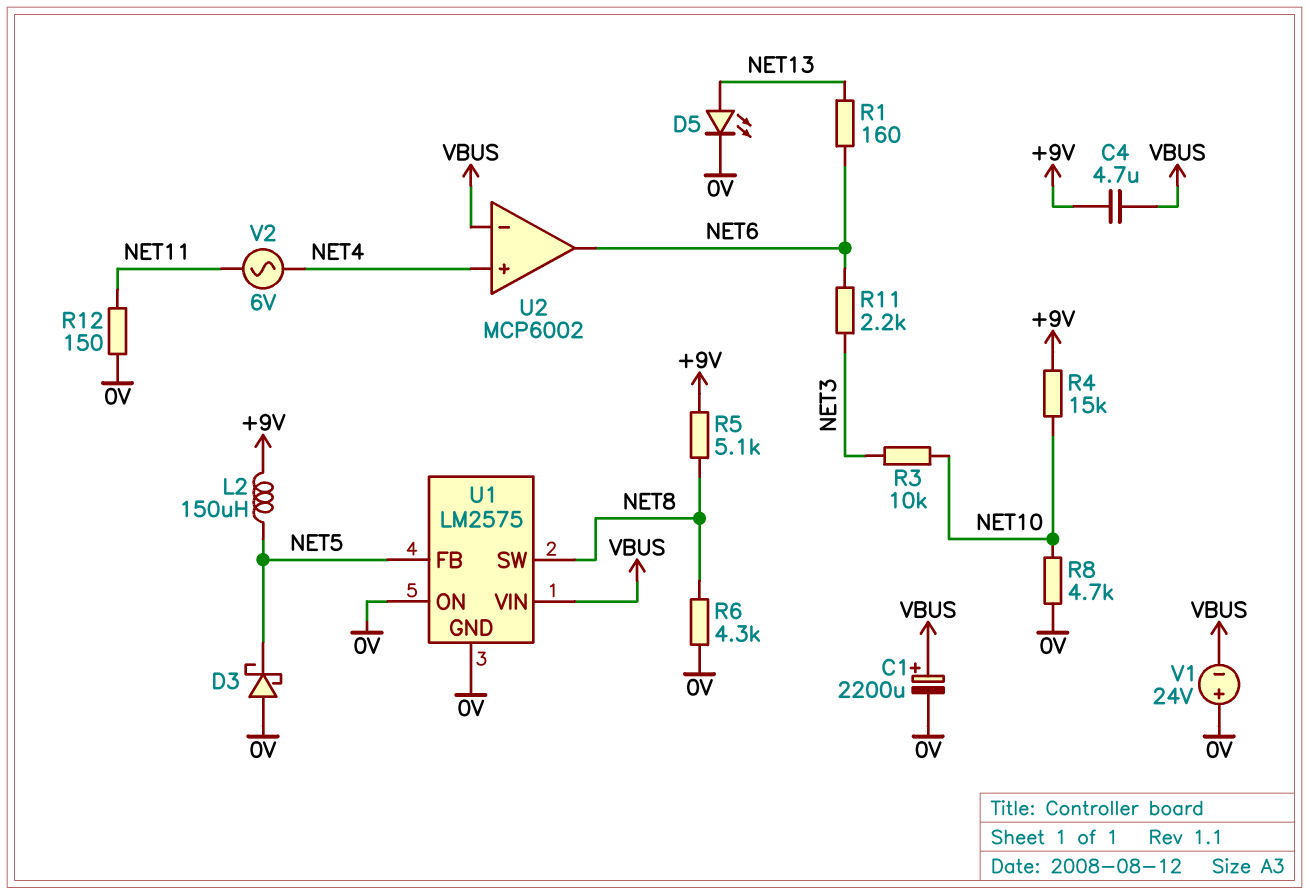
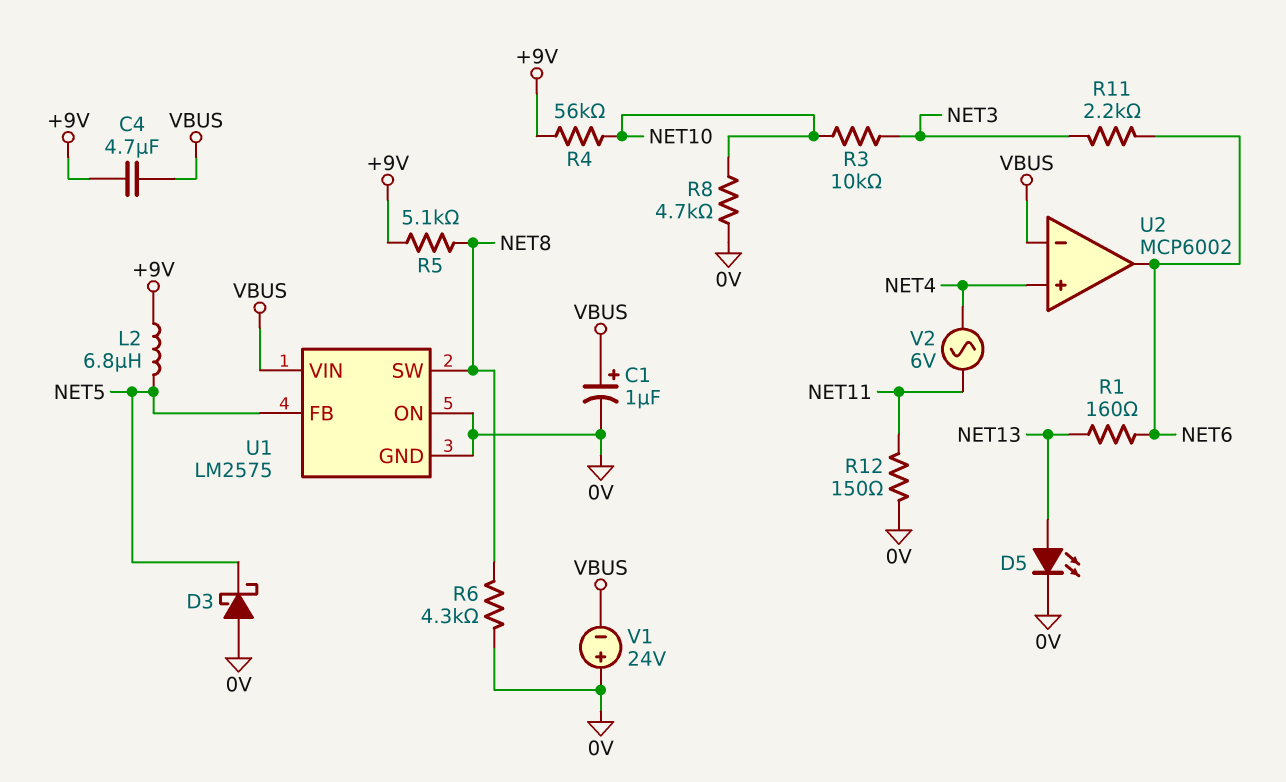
C1: 2200uF (plus VBUS, minus 0V) -> 1uF (plus VBUS, minus 0V)
L2: 150uH (+9V, NET5) -> 6.8uH (+9V, NET5)
R4: 15k (+9V, NET10) -> 56k (+9V, NET10)

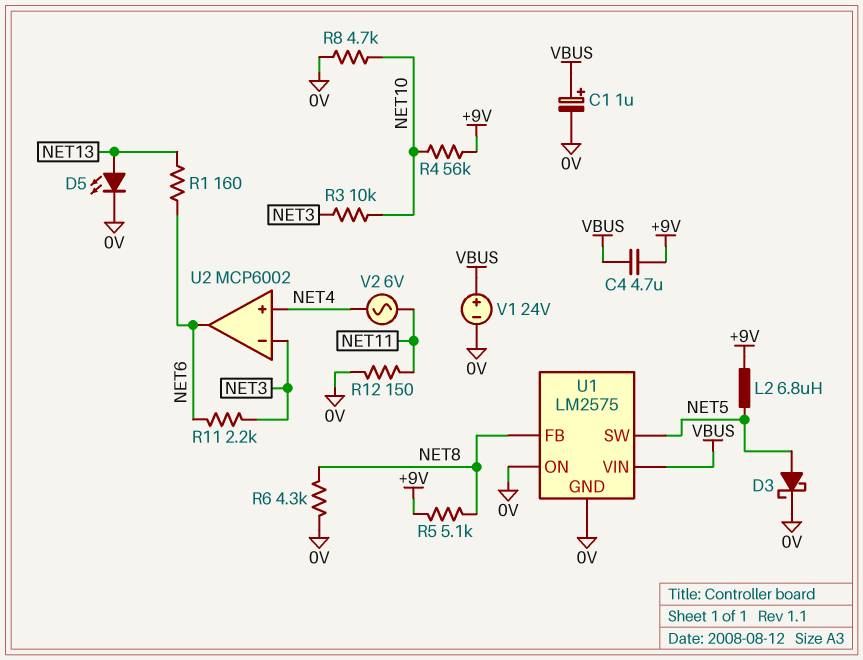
D3: schottky (A 0V, K NET5) -> schottky (A NET5, K 0V)
U1 pin FB: NET5 -> NET8
U1 pin SW: NET8 -> NET5
U2 pin in-: VBUS -> NET3
V1: 24V (plus 0V, minus VBUS) -> 24V (plus VBUS, minus 0V)

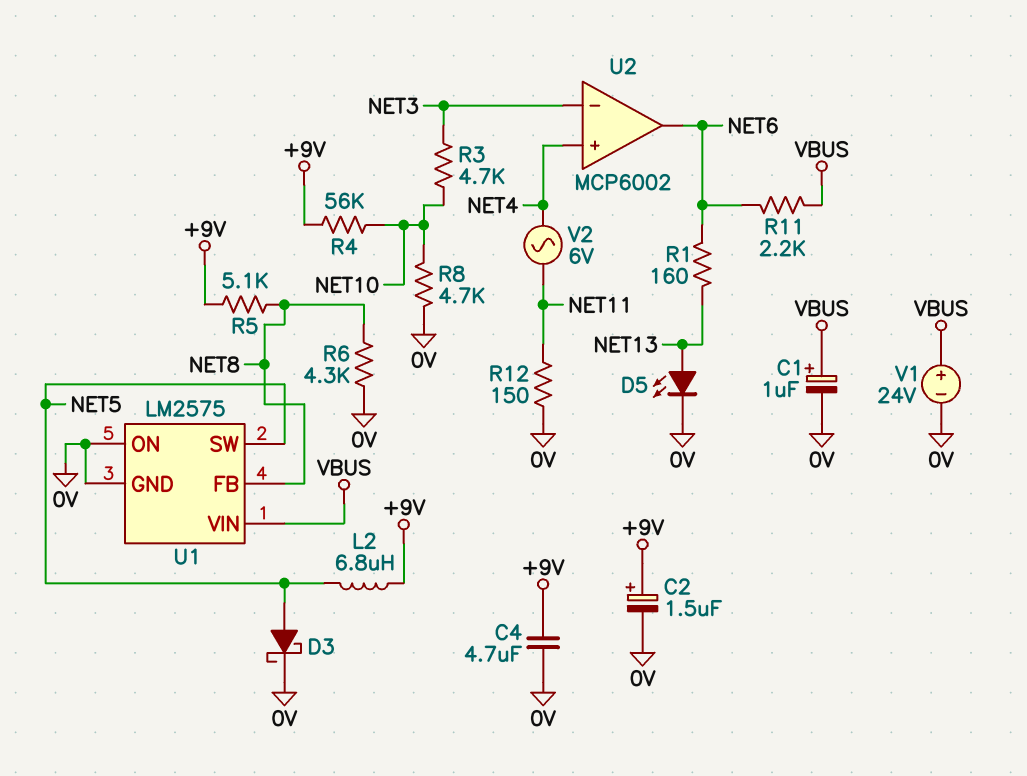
C2: none -> 1.5uF (plus +9V, minus 0V)
C4: 4.7uF (+9V, VBUS) -> 4.7uF (+9V, 0V)
R3: 10k (NET3, NET10) -> 4.7k (NET3, NET10)
R11: 2.2k (NET3, NET6) -> 2.2k (NET6, VBUS)

